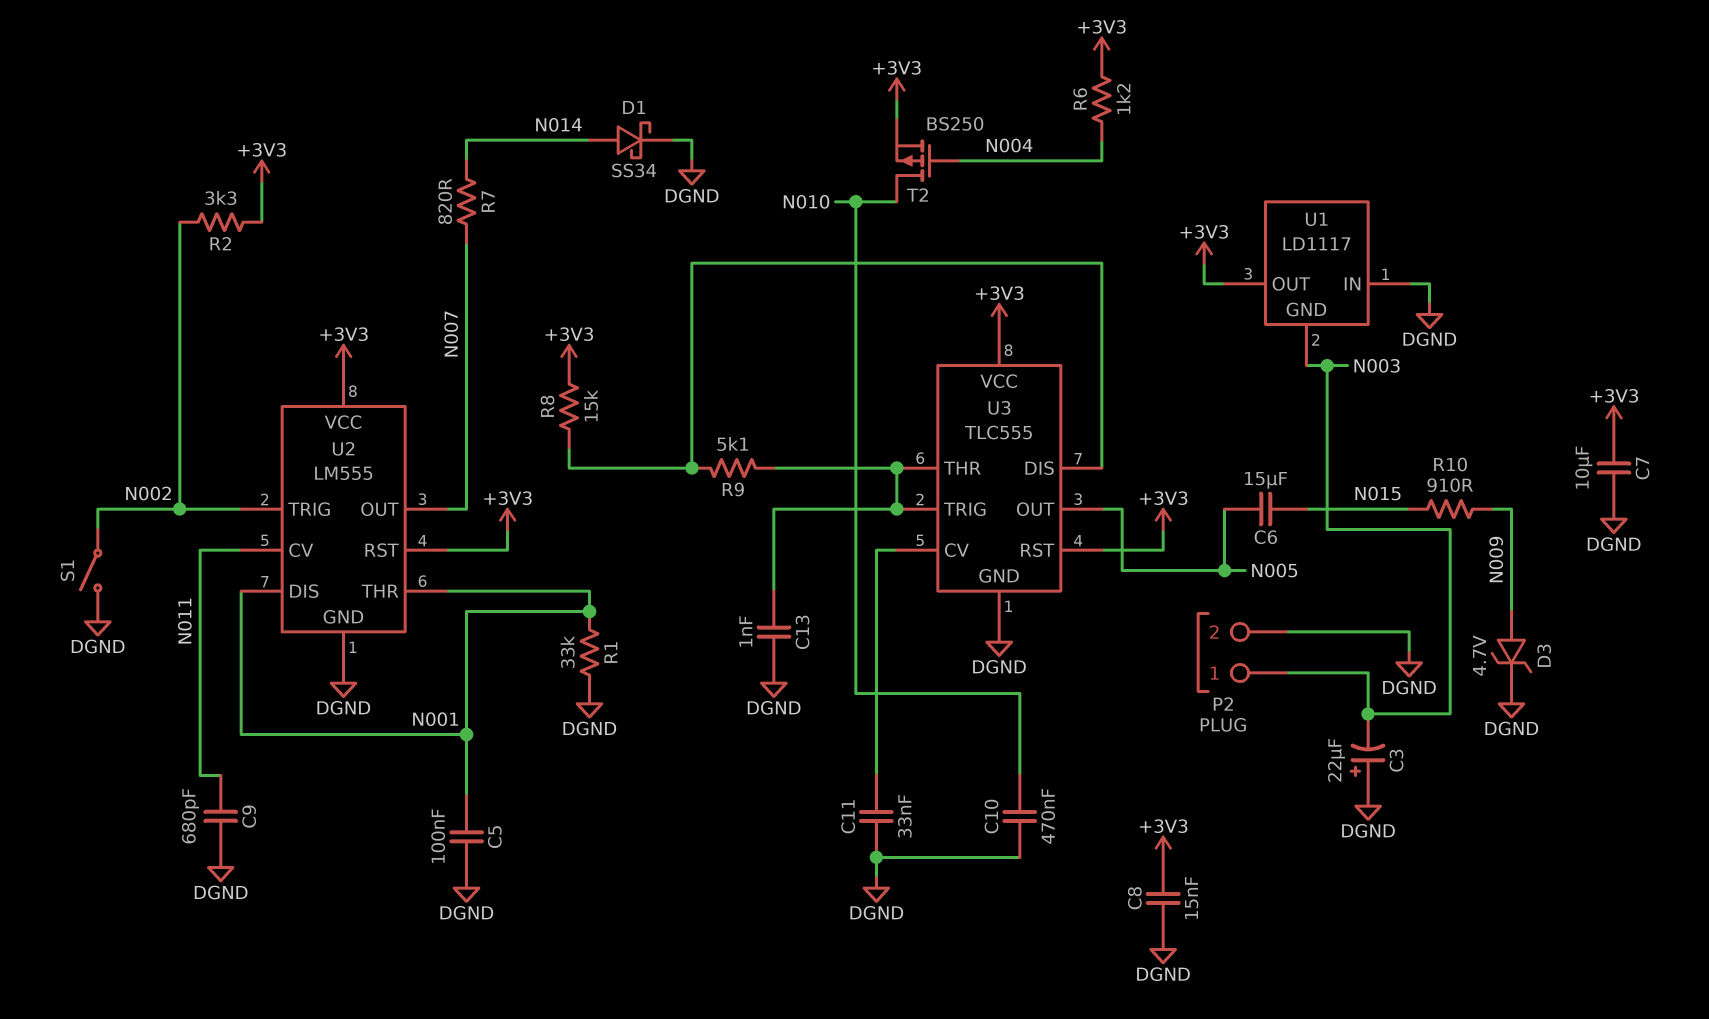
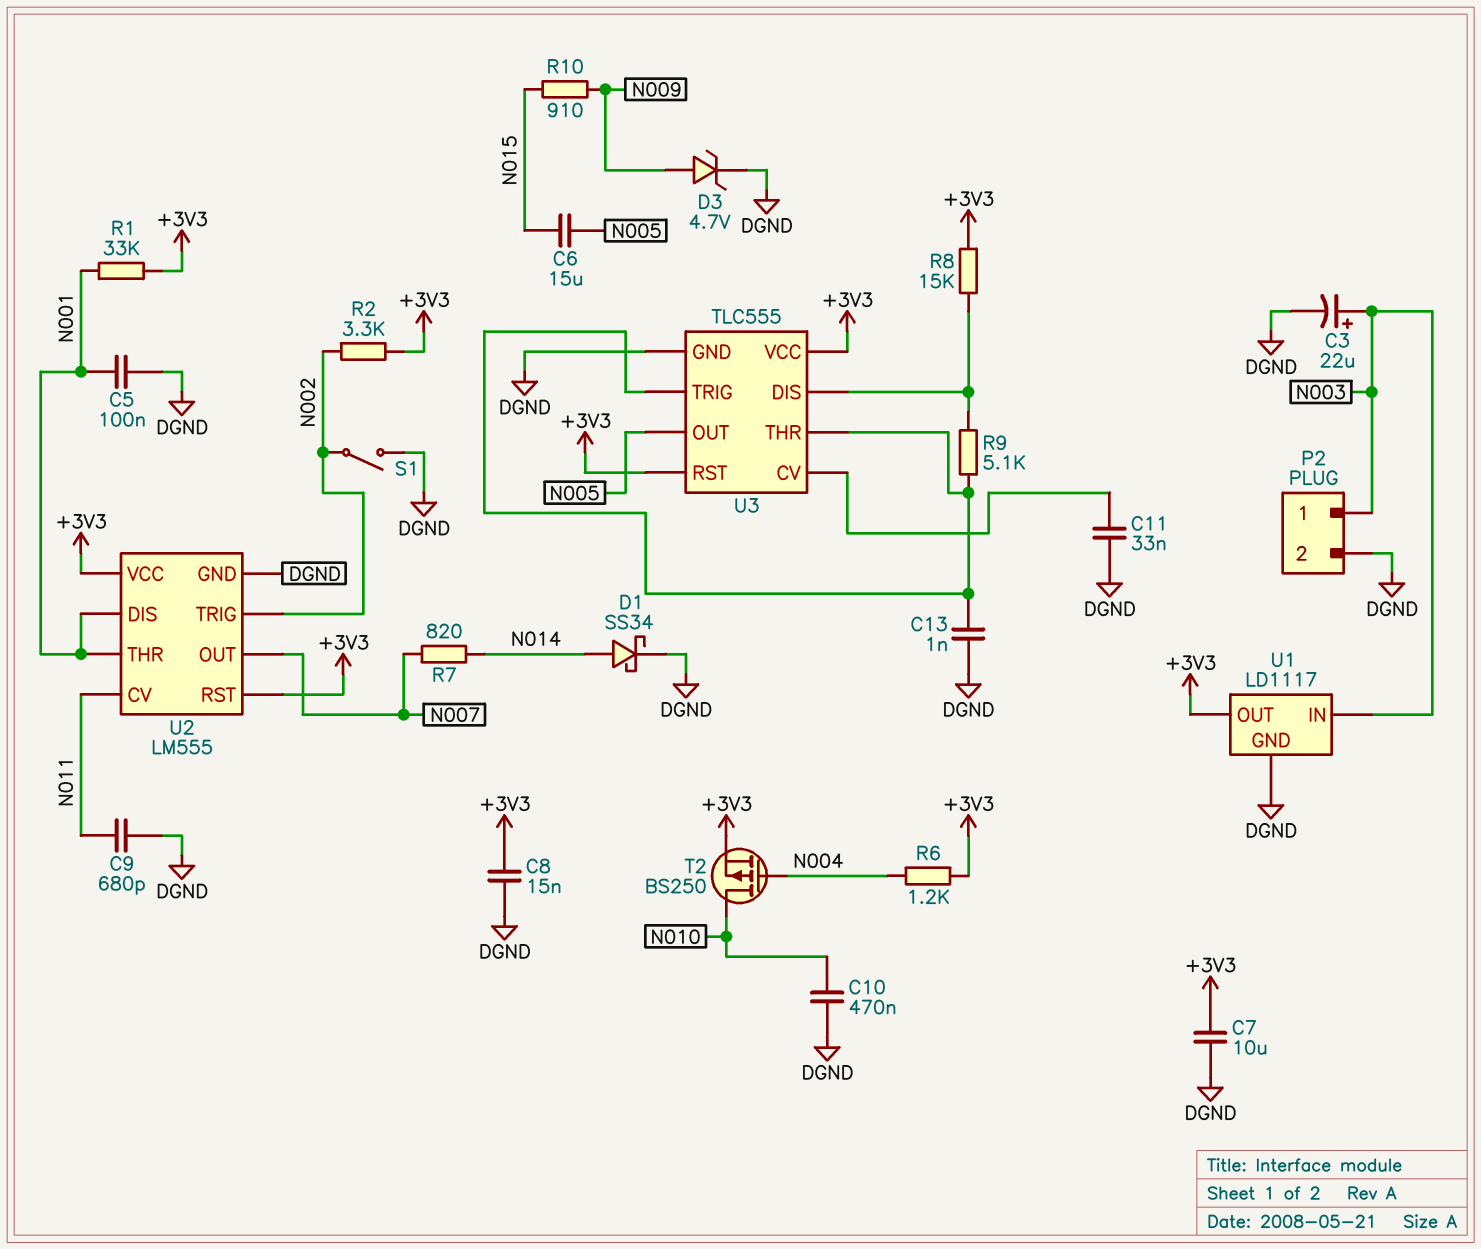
C3: 22uF (plus DGND, minus N003) -> 22uF (plus N003, minus DGND)
R1: 33k (DGND, N001) -> 33k (+3V3, N001)
U1 pin GND: N003 -> DGND
U1 pin IN: DGND -> N003

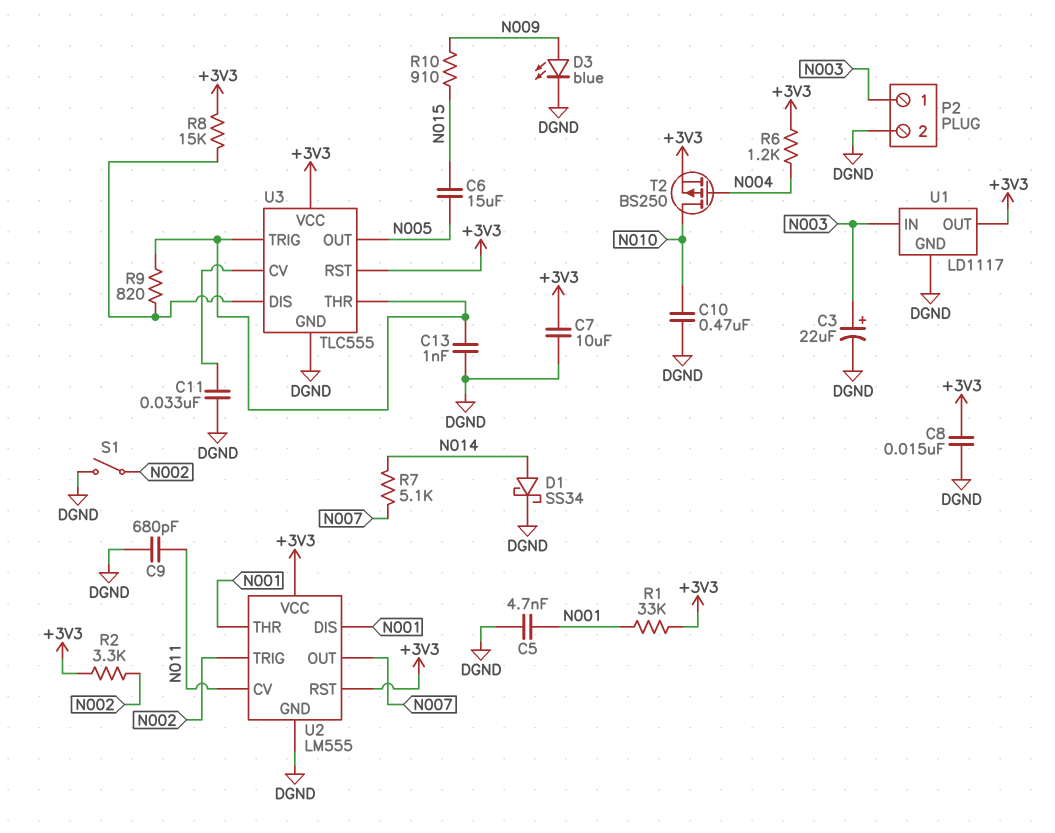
C5: 100nF (DGND, N001) -> 4.7nF (DGND, N001)
D3: zener 4.7V (A N009, K DGND) -> LED blue (A N009, K DGND)
R7: 820 (N007, N014) -> 5.1k (N007, N014)
R9: 5.1k (U3/DIS, U3/THR) -> 820 (U3/DIS, U3/THR)

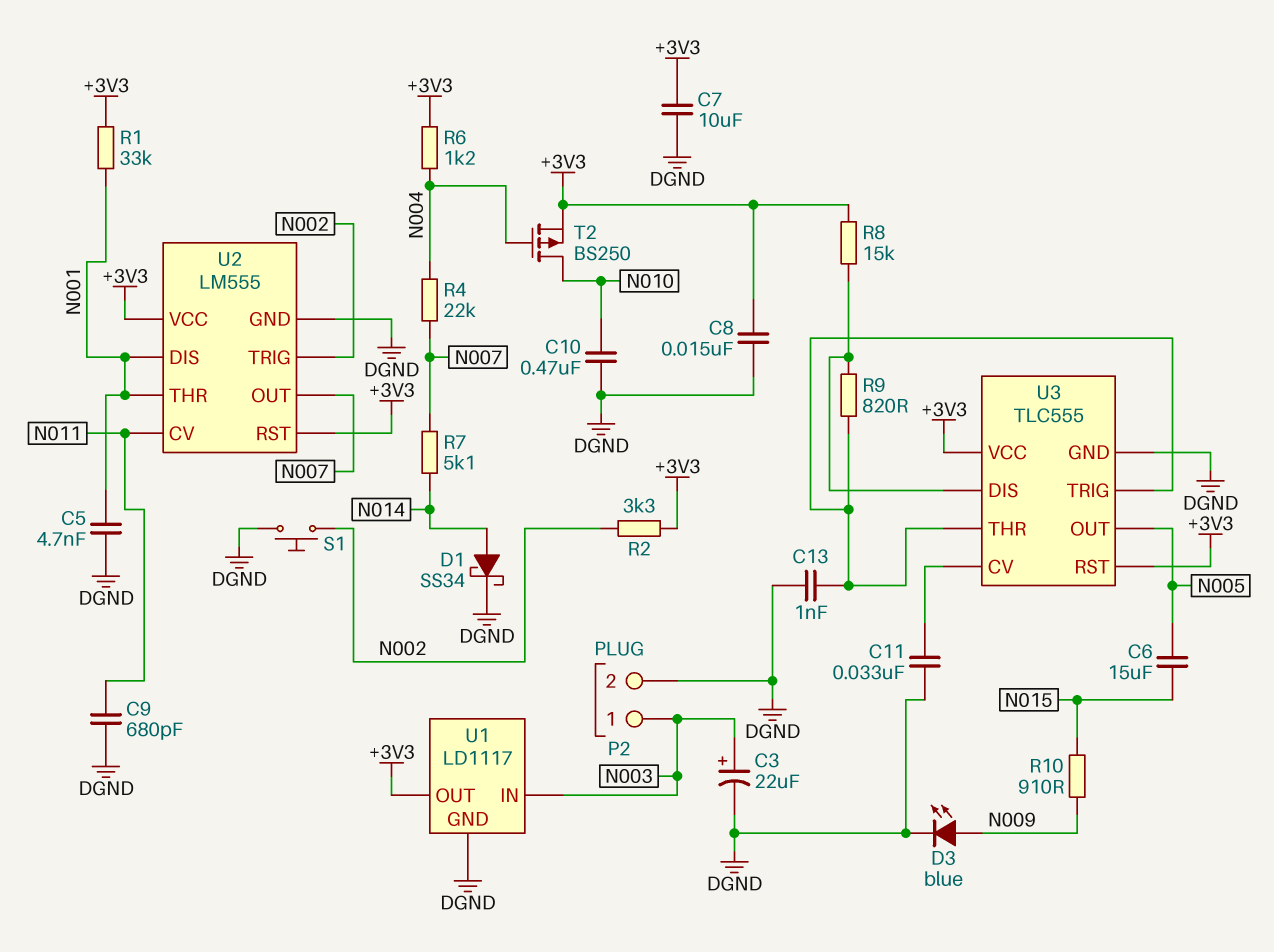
R4: none -> 22k (N004, N007)
S1: switch (DGND, N002) -> button (DGND, N002)

